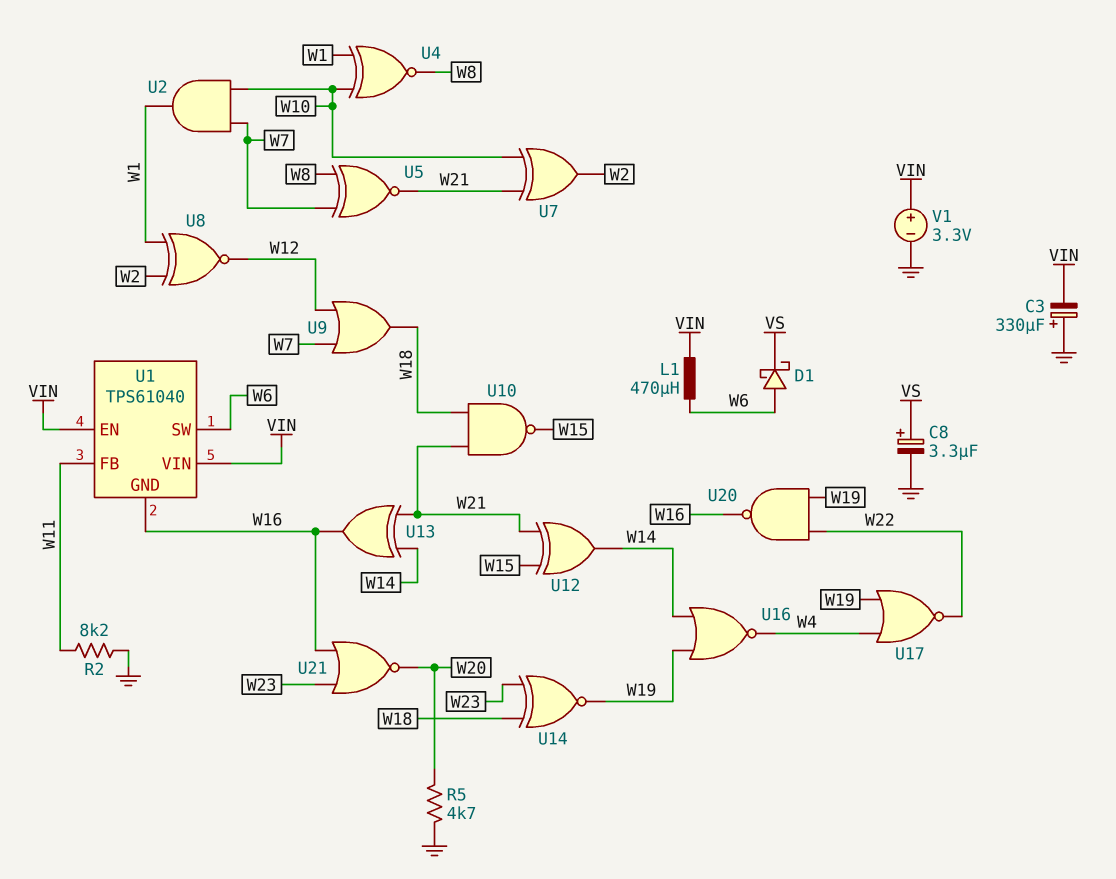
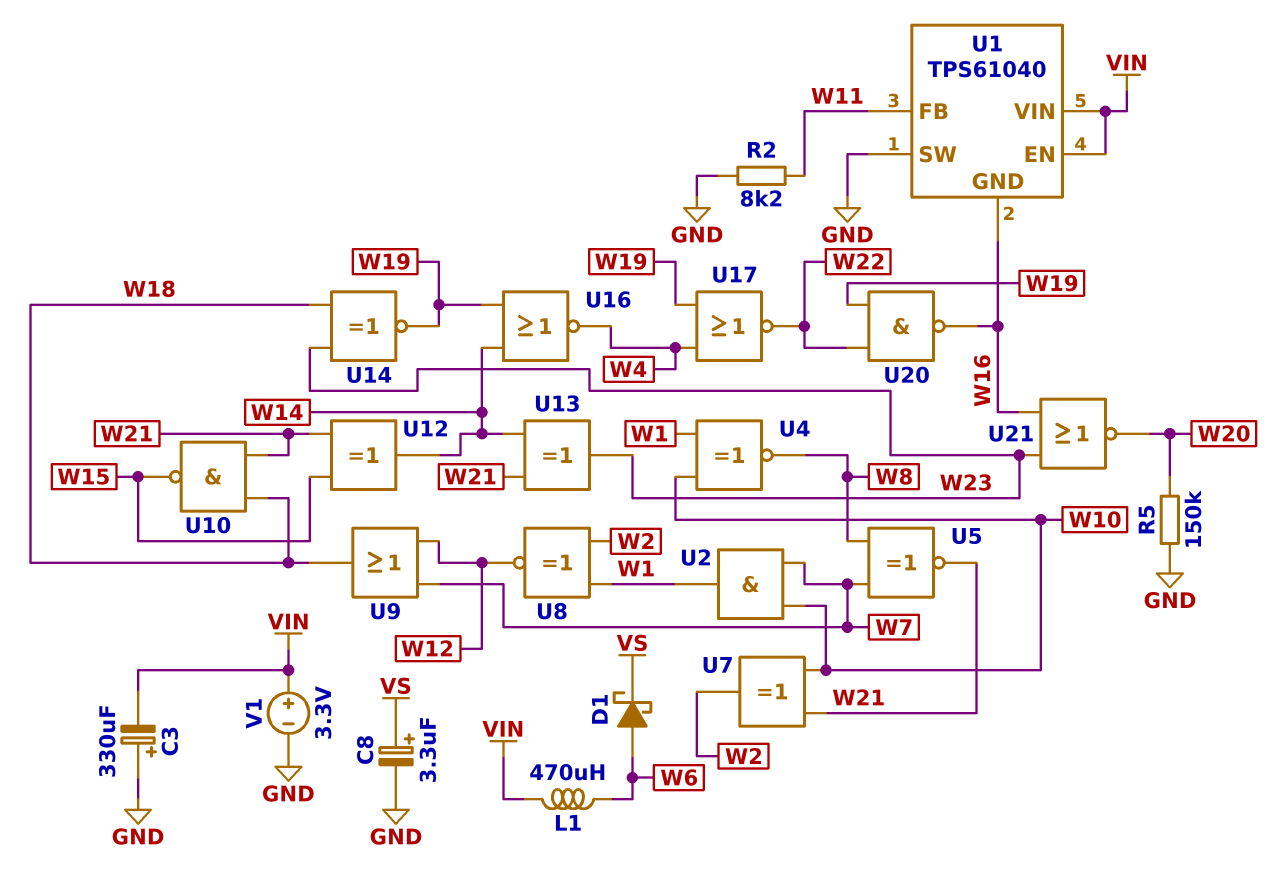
R5: 4.7k (GND, W20) -> 150k (GND, W20)
U1 pin SW: W6 -> GND
U13: XOR (in W14, in W21, out W16) -> XOR (in W14, in W21, out W23)

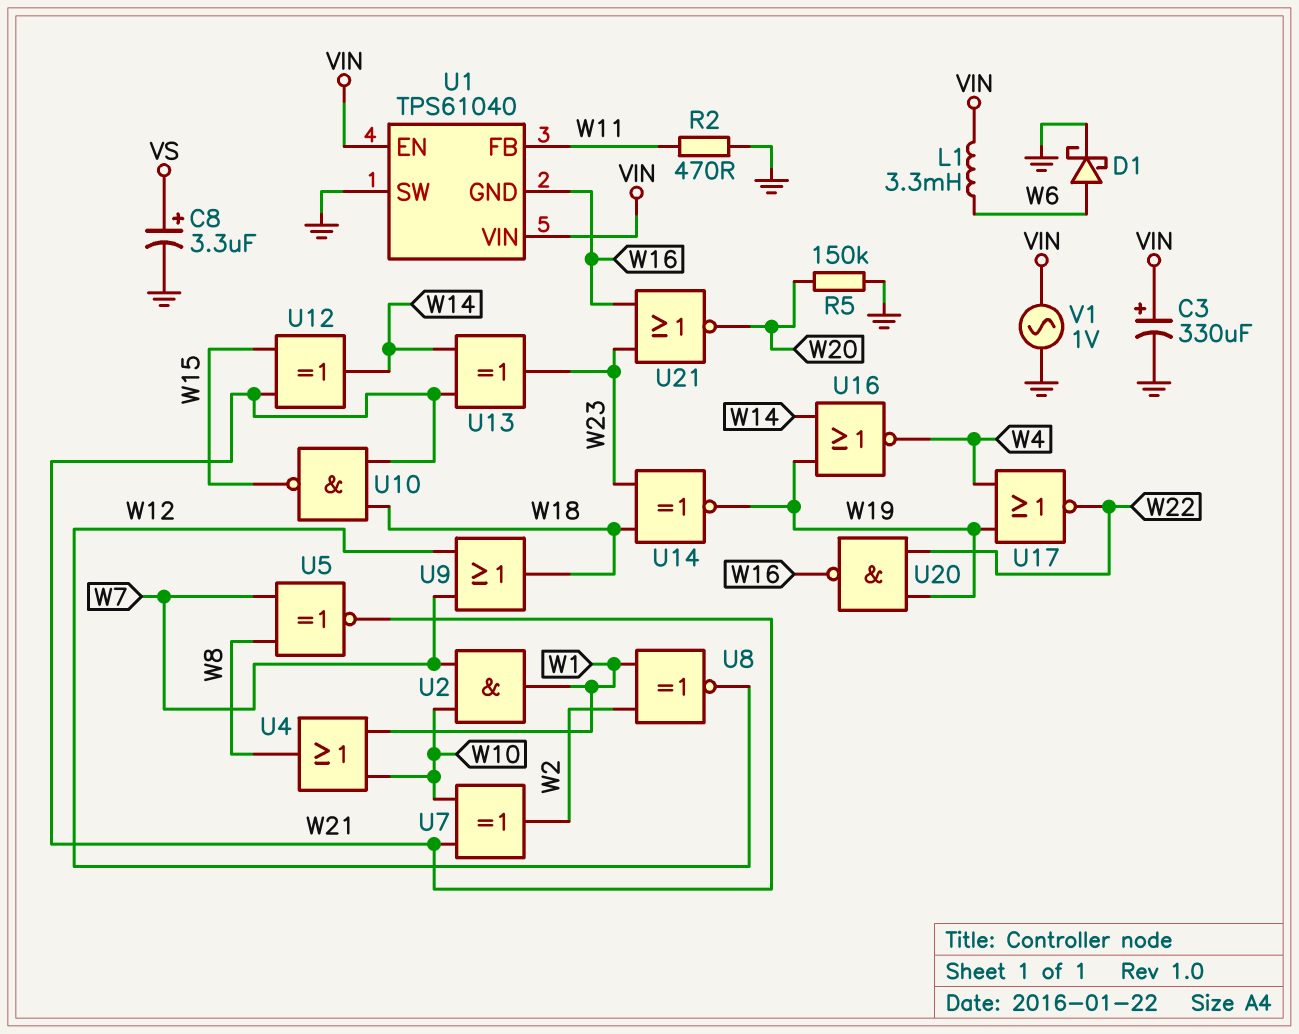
C3: 330uF (plus GND, minus VIN) -> 330uF (plus VIN, minus GND)
D1: schottky (A W6, K VS) -> schottky (A W6, K GND)
L1: 470uH (VIN, W6) -> 3.3mH (VIN, W6)
R2: 8.2k (GND, W11) -> 470 (GND, W11)
U4: XNOR (in W1, in W10, out W8) -> OR (in W1, in W10, out W8)
V1: 3.3V (plus VIN, minus GND) -> AC 1V (GND, VIN)

